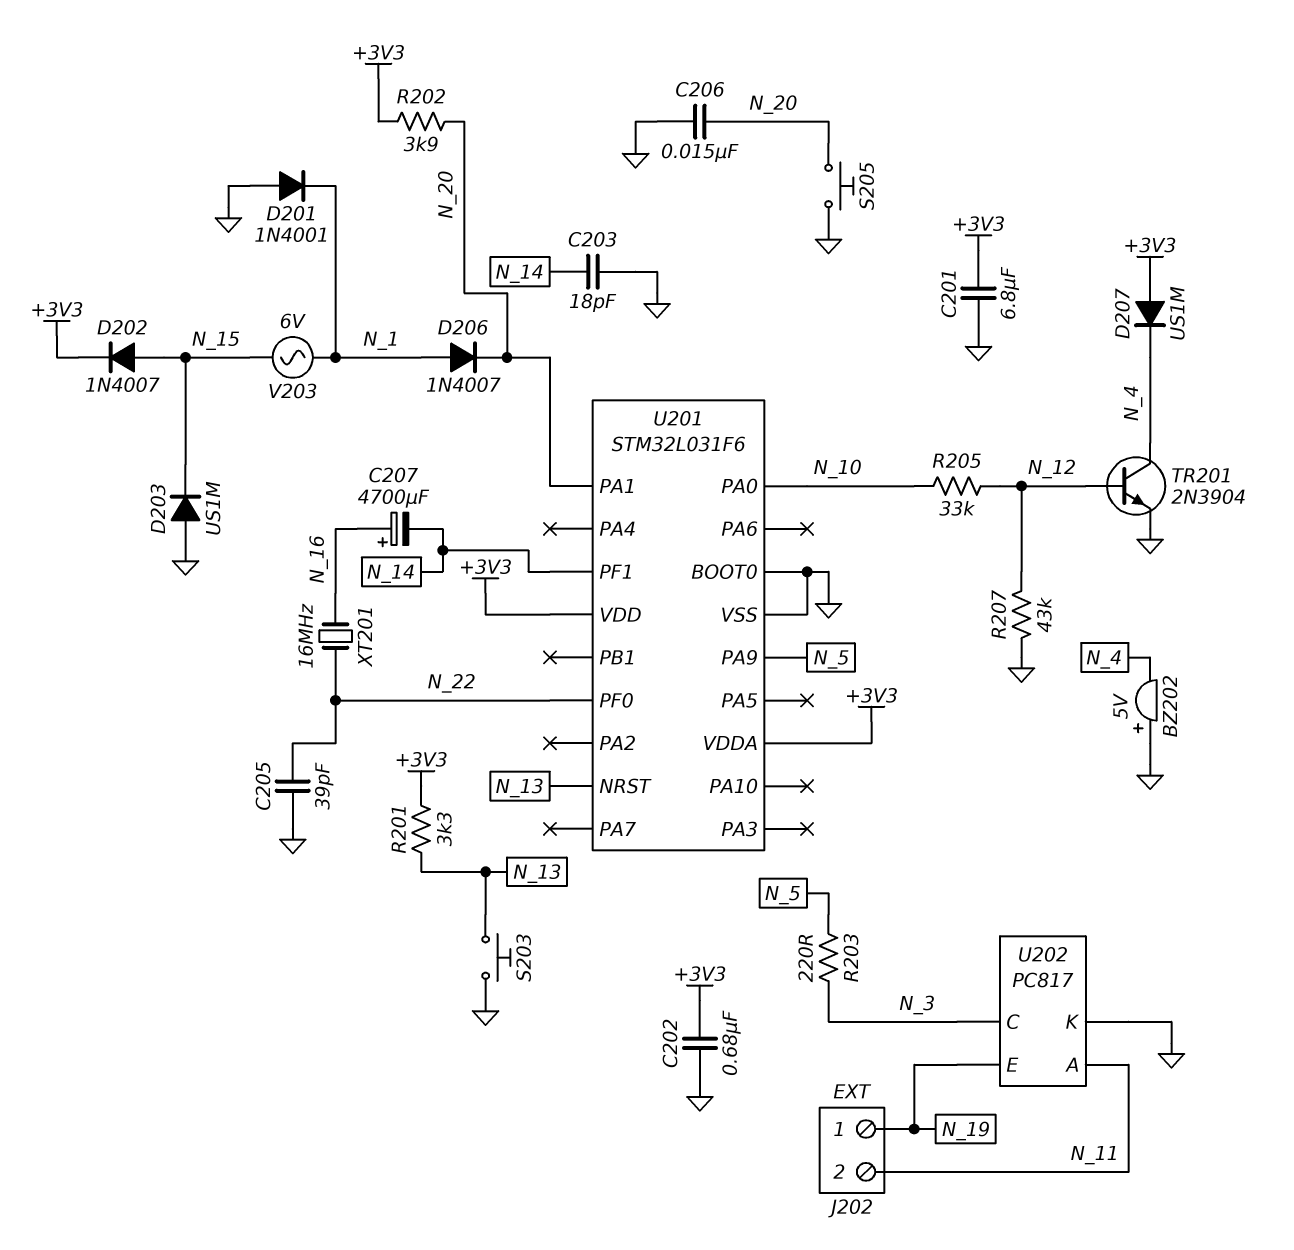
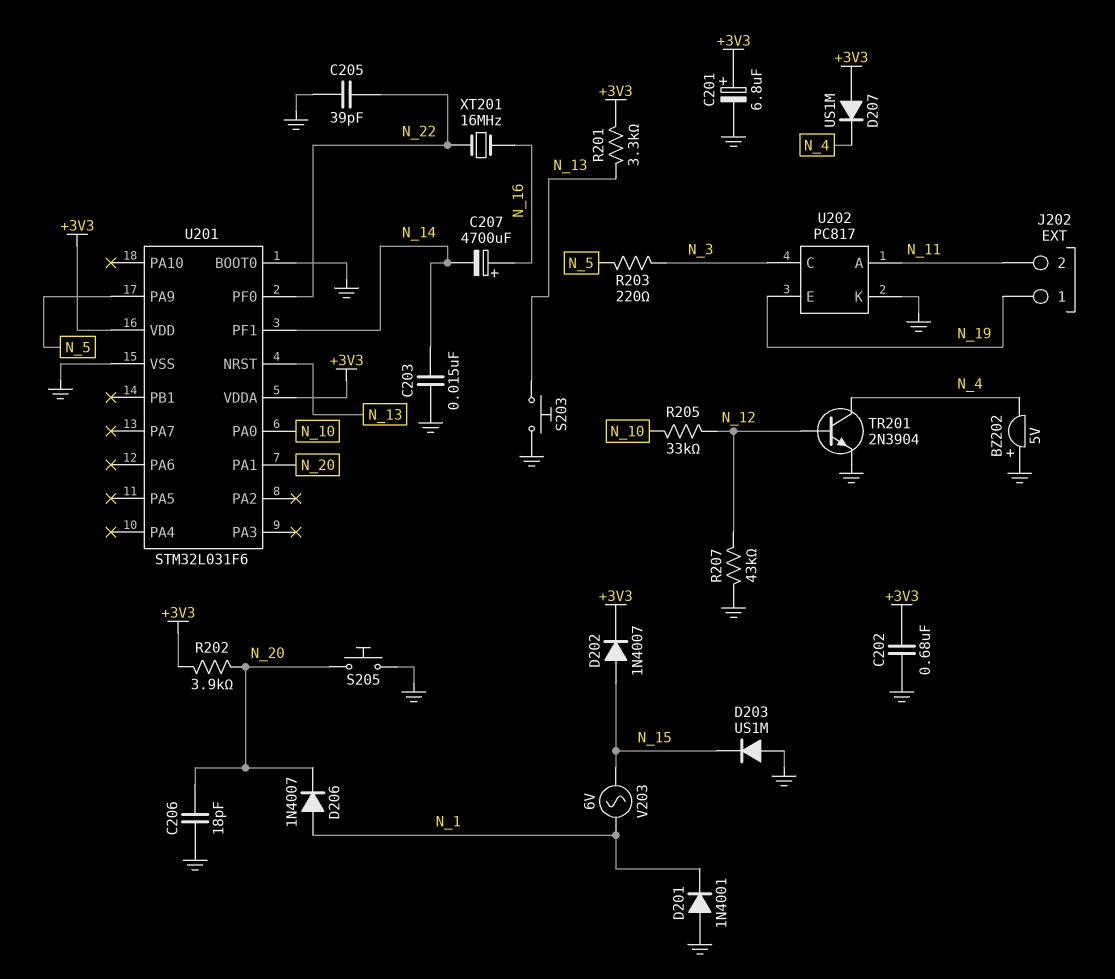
C201: 6.8uF (+3V3, GND) -> 6.8uF (plus +3V3, minus GND)
C203: 18pF (GND, N_14) -> 15nF (GND, N_14)
C206: 15nF (GND, N_20) -> 18pF (GND, N_20)

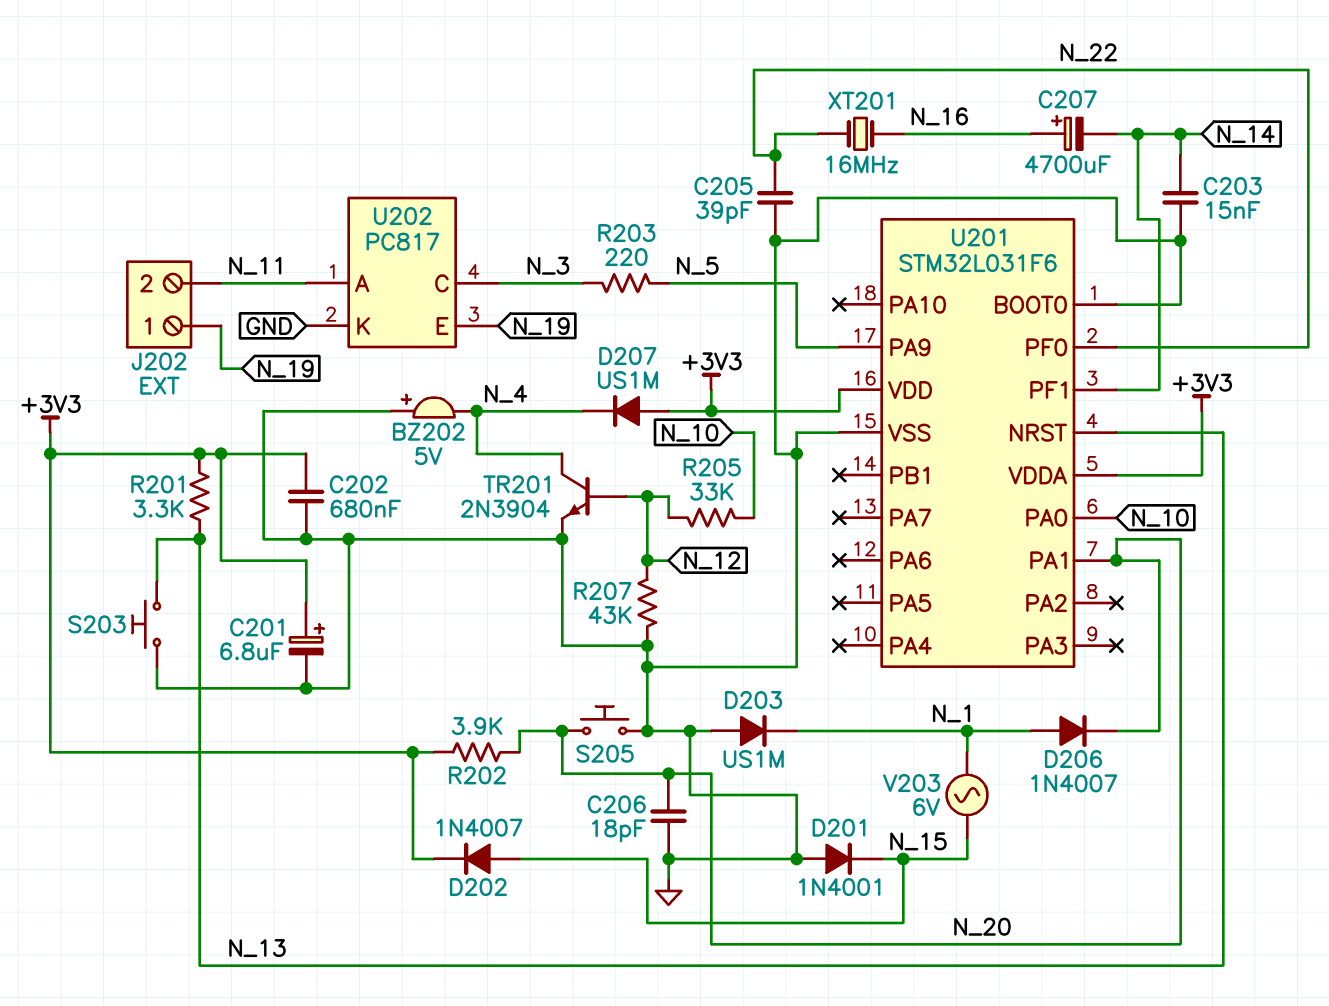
D201: diode 1N4001 (A GND, K N_1) -> diode 1N4001 (A GND, K N_15)
D203: diode US1M (A GND, K N_15) -> diode US1M (A GND, K N_1)

